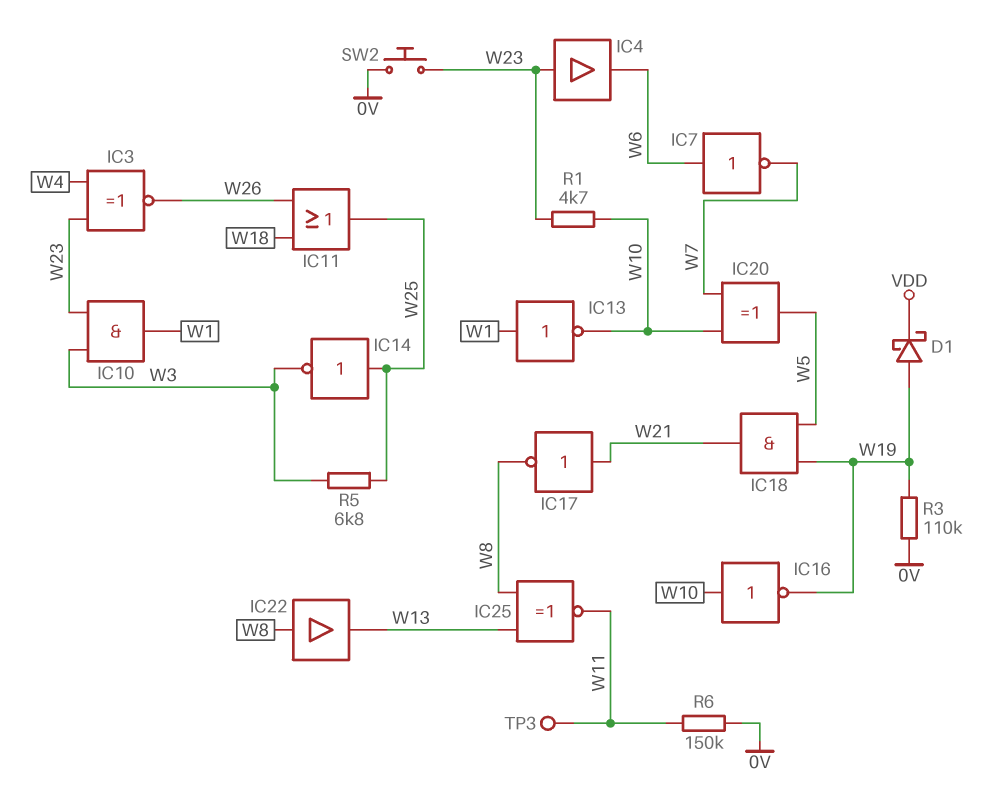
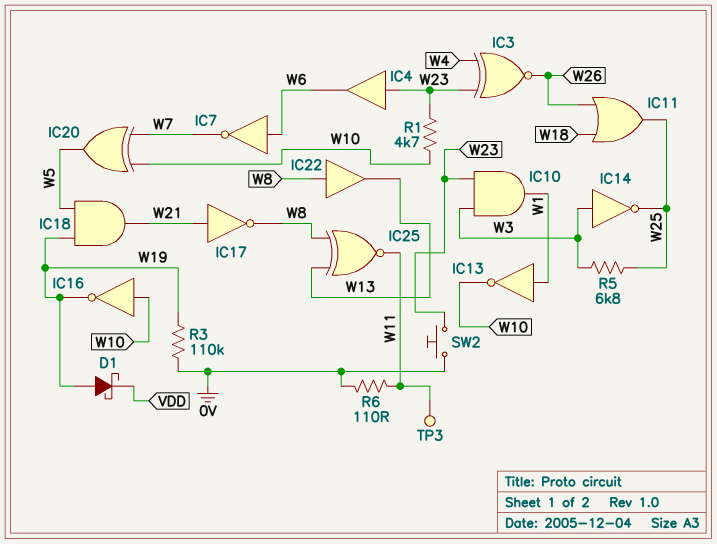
IC14: NOT (in W25, out W3) -> NOT (in W3, out W25)
R6: 150k (0V, W11) -> 110 (0V, W11)

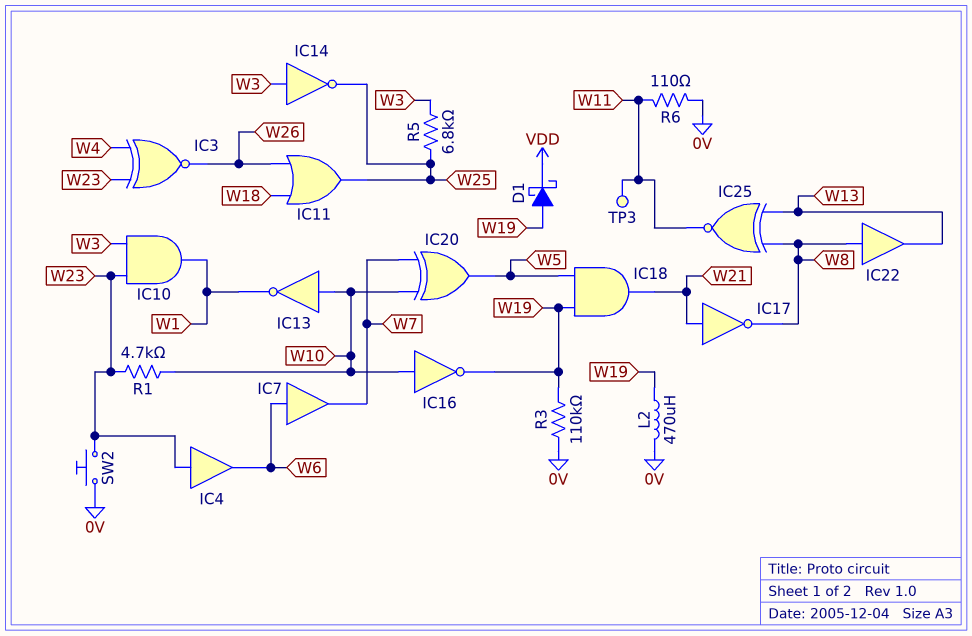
IC7: NOT (in W6, out W7) -> buffer (in W6, out W7)
IC13: NOT (in W1, out W10) -> NOT (in W10, out W1)
L2: none -> 470uH (0V, W19)

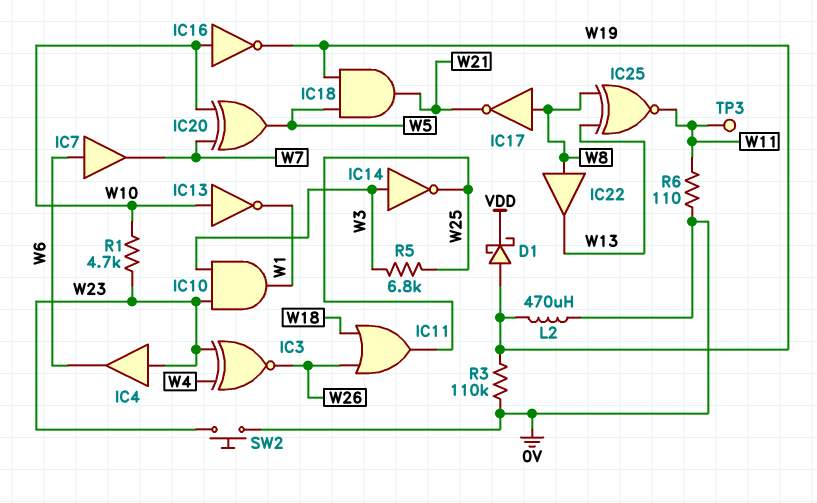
IC17: NOT (in W21, out W8) -> NOT (in W8, out W21)

